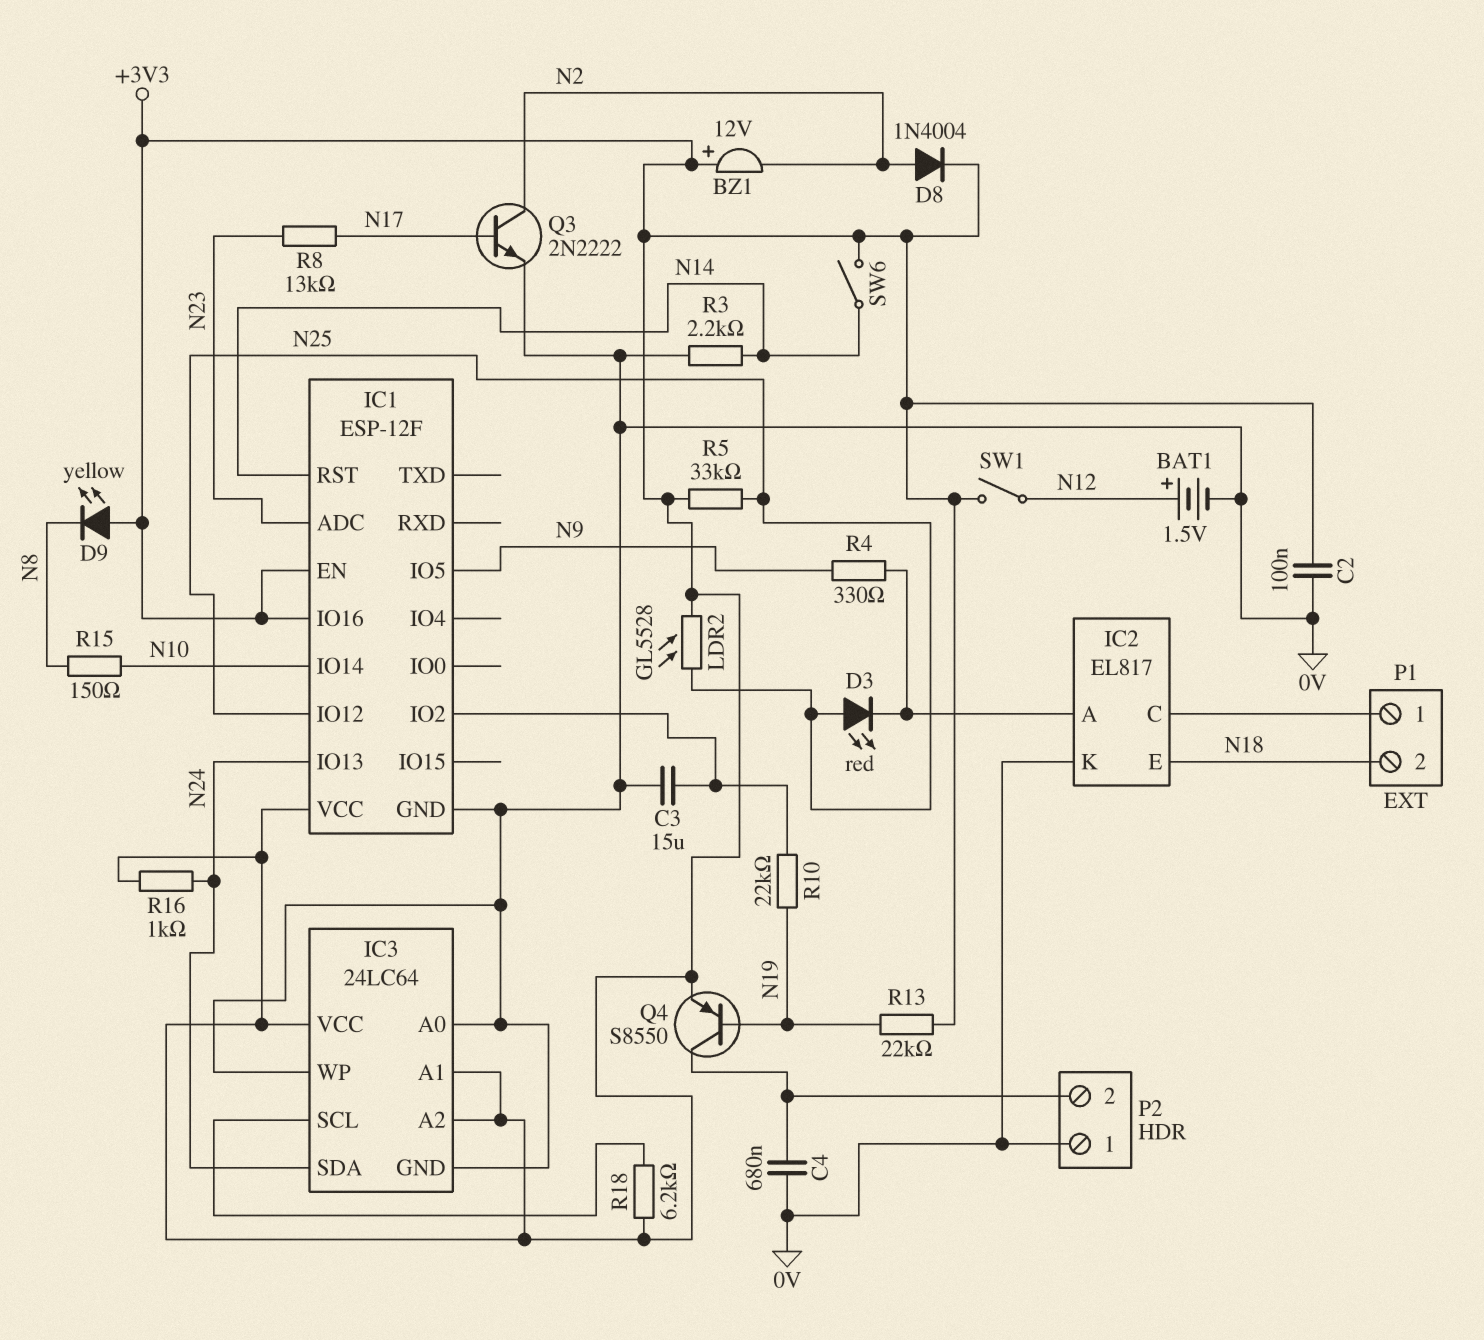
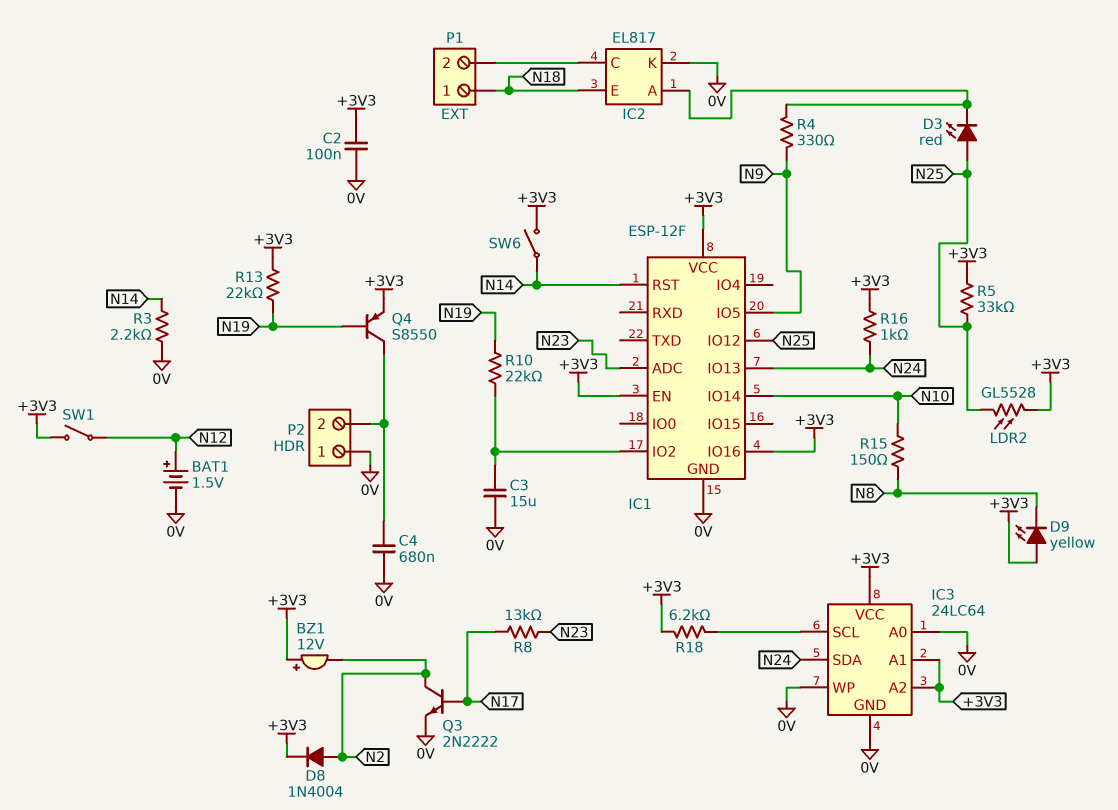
P1 pin 1: IC2/C -> N18
P1 pin 2: N18 -> IC2/C

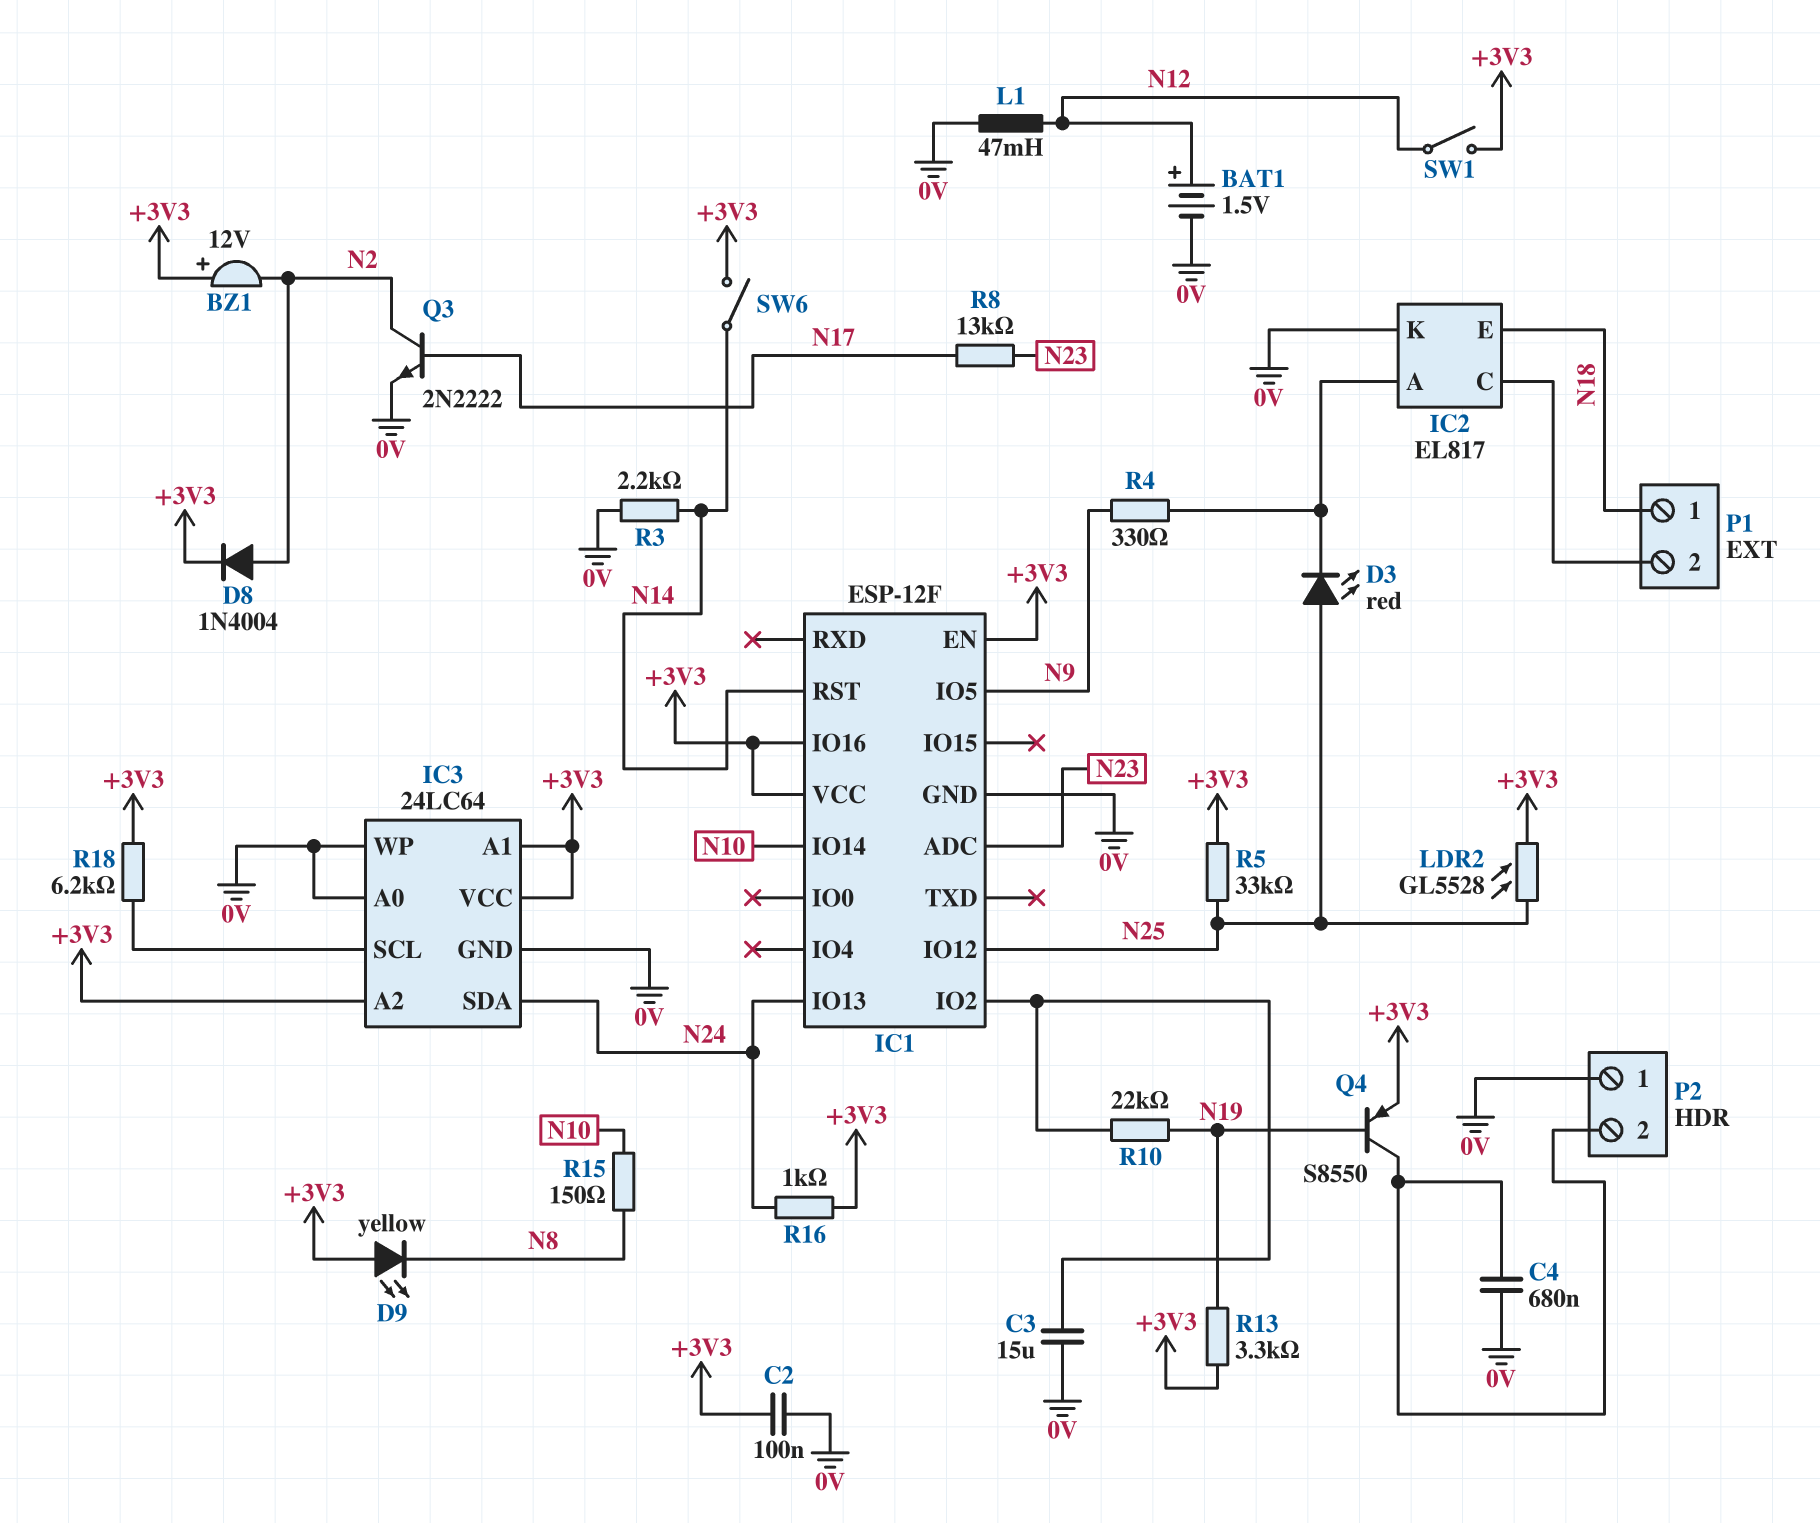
L1: none -> 47mH (0V, N12)
R13: 22k (+3V3, N19) -> 3.3k (+3V3, N19)

